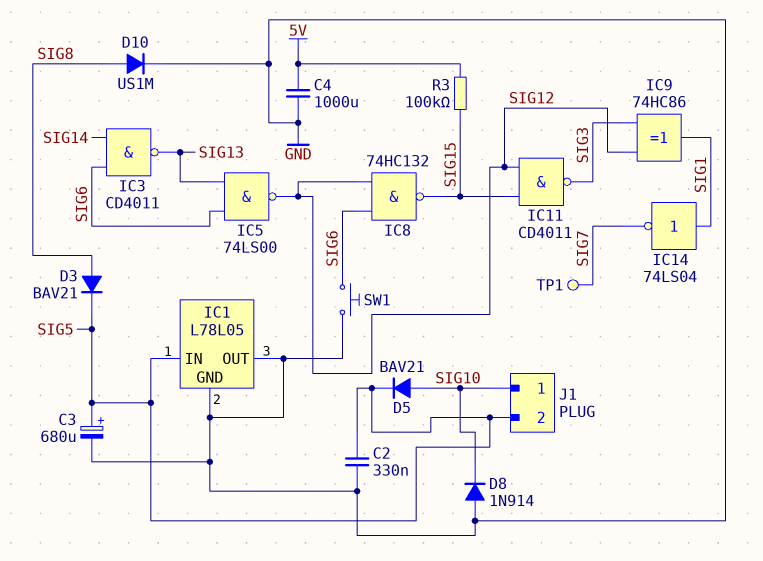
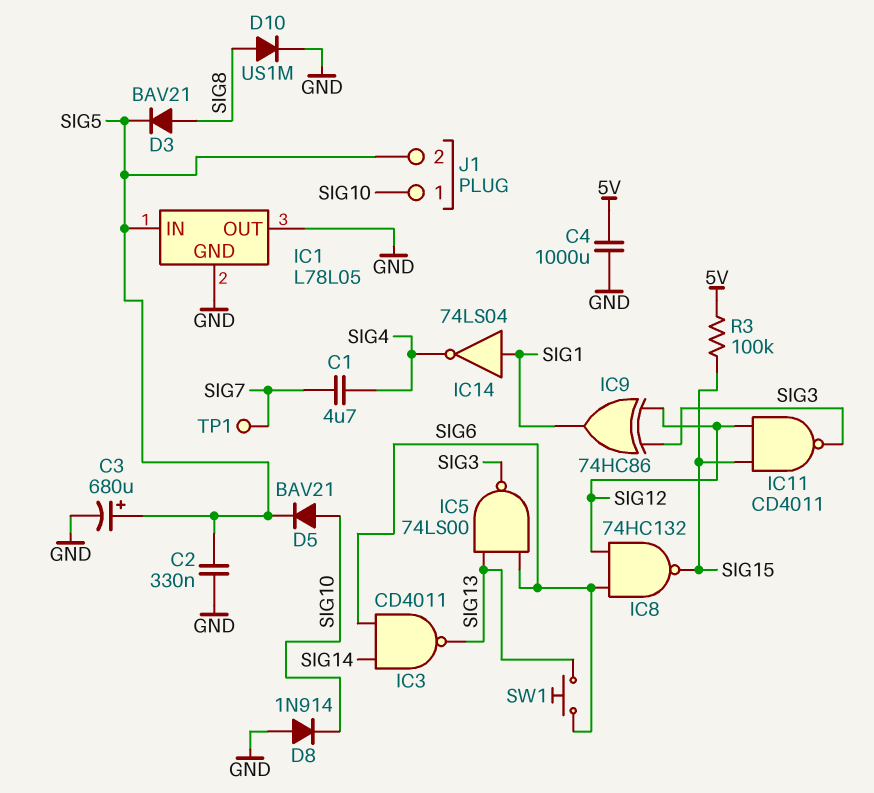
C1: none -> 4.7uF (SIG4, SIG7)
IC5: NAND 74LS00 (in SIG6, in SIG13, out SIG12) -> NAND 74LS00 (in SIG6, in SIG13, out SIG3)
IC14: NOT 74LS04 (in SIG1, out SIG7) -> NOT 74LS04 (in SIG1, out SIG4)
SW1: button (GND, SIG6) -> button (SIG6, SIG13)

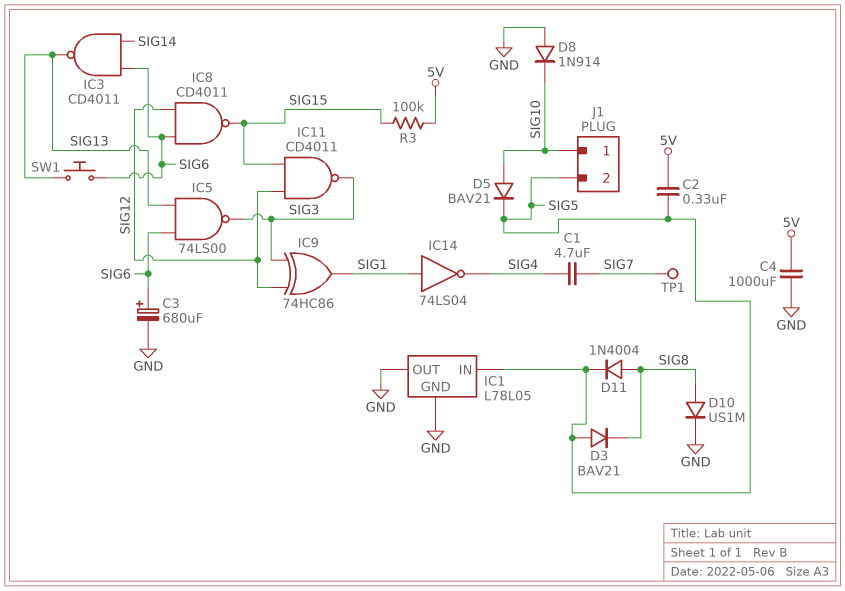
C2: 330nF (GND, SIG5) -> 330nF (5V, SIG5)
C3: 680uF (plus SIG5, minus GND) -> 680uF (plus SIG6, minus GND)
D3: diode BAV21 (A SIG8, K SIG5) -> diode BAV21 (A SIG5, K SIG8)
D11: none -> diode 1N4004 (A SIG8, K SIG5)
IC8: NAND 74HC132 (in SIG6, in SIG12, out SIG15) -> NAND CD4011 (in SIG6, in SIG12, out SIG15)

